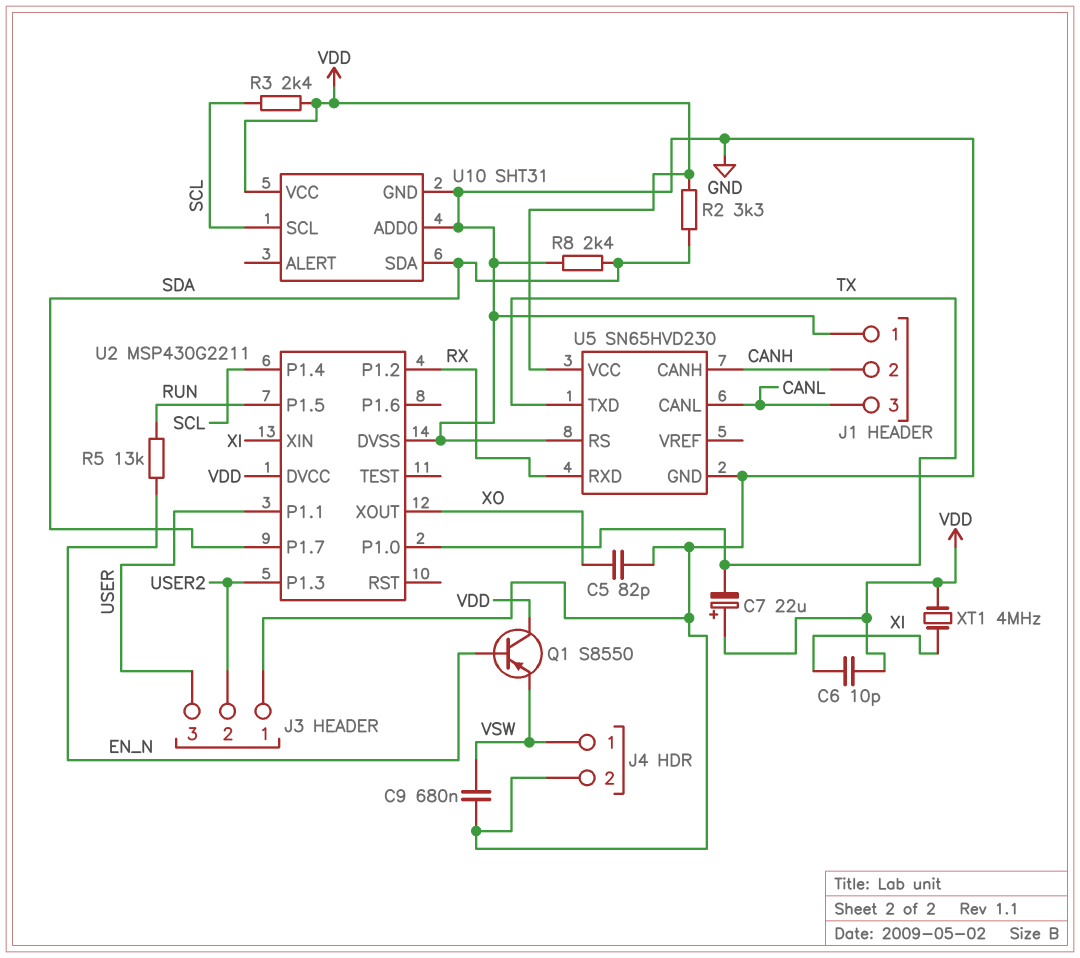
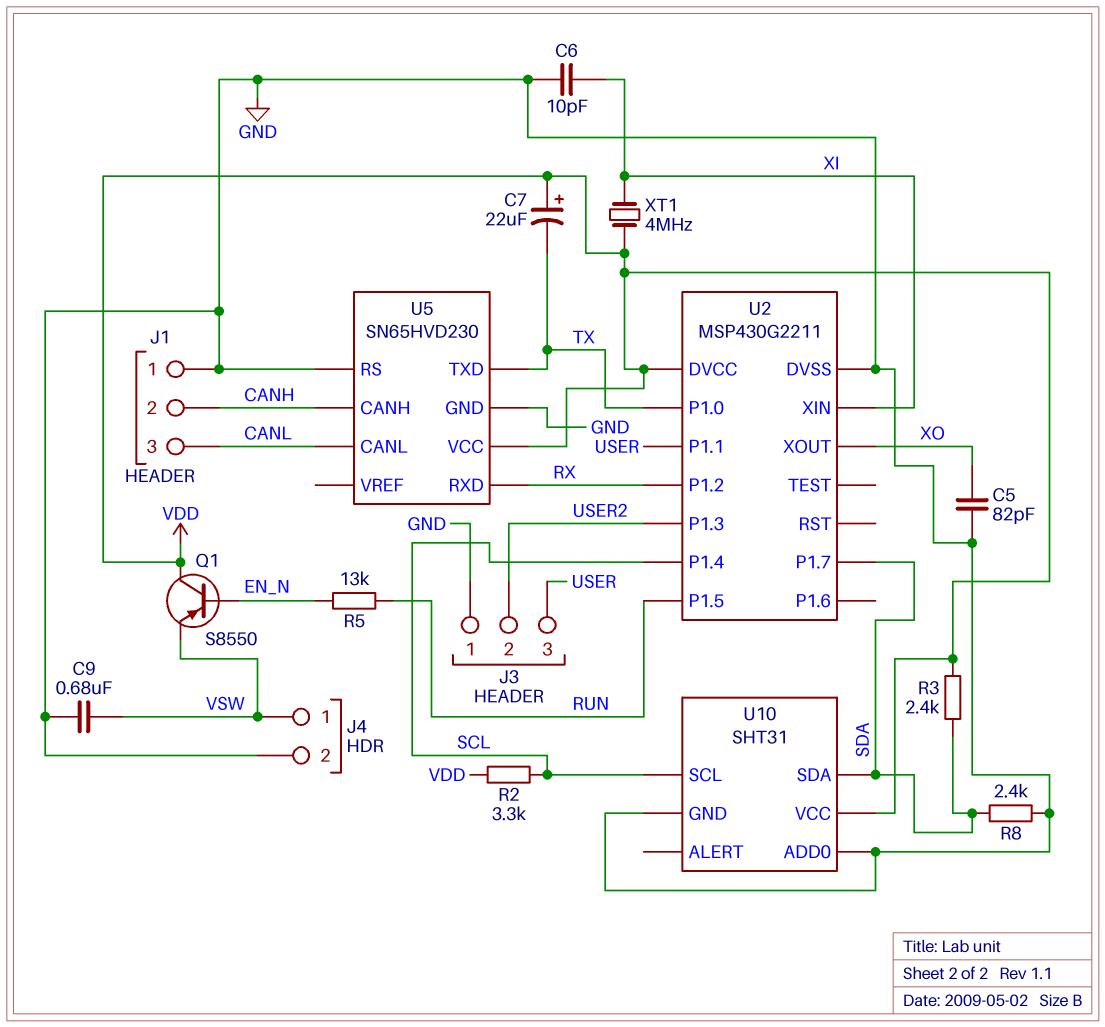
C6: 10pF (VDD, XI) -> 10pF (GND, XI)
R2: 3.3k (SDA, VDD) -> 3.3k (SCL, VDD)
R3: 2.4k (SCL, VDD) -> 2.4k (SDA, VDD)

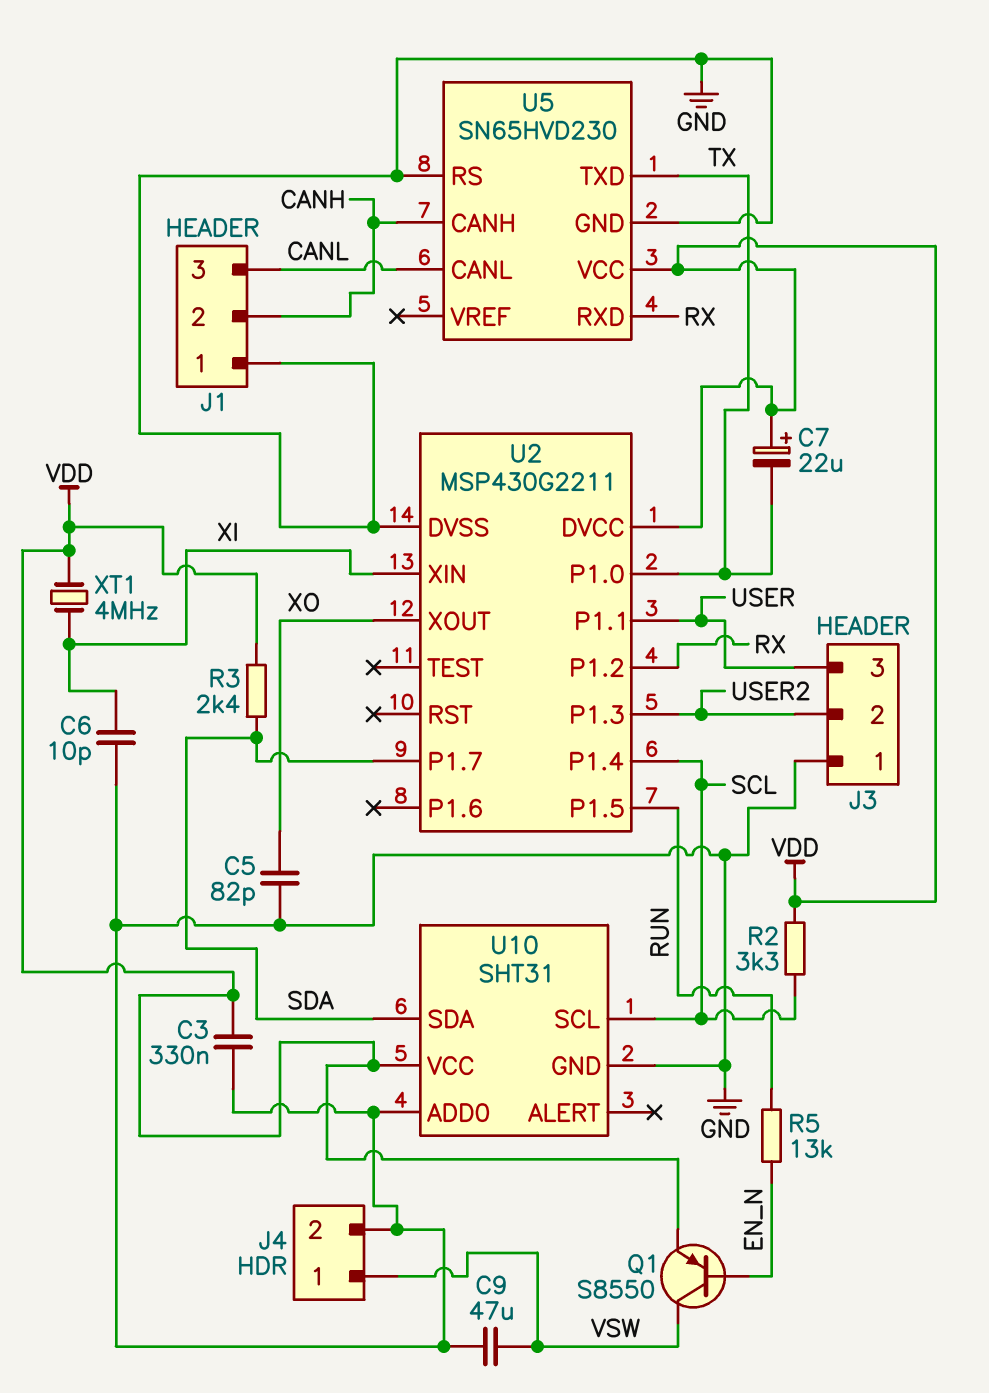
C3: none -> 330nF (GND, VDD)
C9: 680nF (GND, VSW) -> 47uF (GND, VSW)
Q1: PNP S8550 (B EN_N, C VDD, E VSW) -> PNP S8550 (B EN_N, C VSW, E VDD)
R8: 2.4k (GND, SDA) -> none

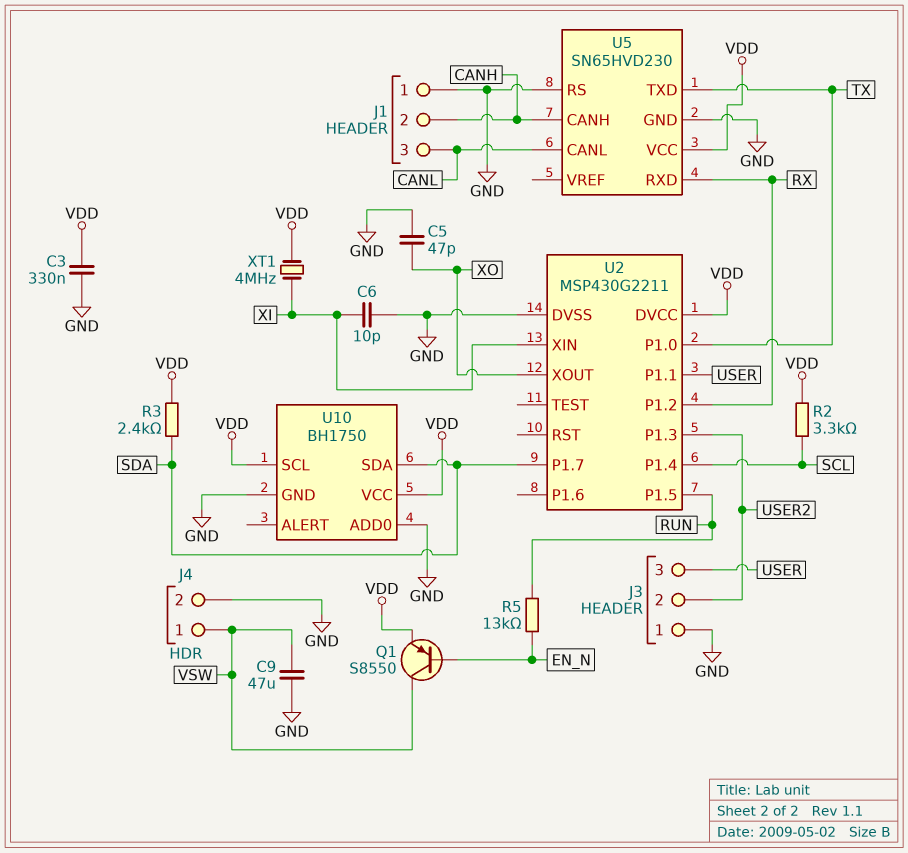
C5: 82pF (GND, XO) -> 47pF (GND, XO)
C7: 22uF (plus VDD, minus TX) -> none
U10: SHT31 -> BH1750
U10 pin SCL: SCL -> VDD

